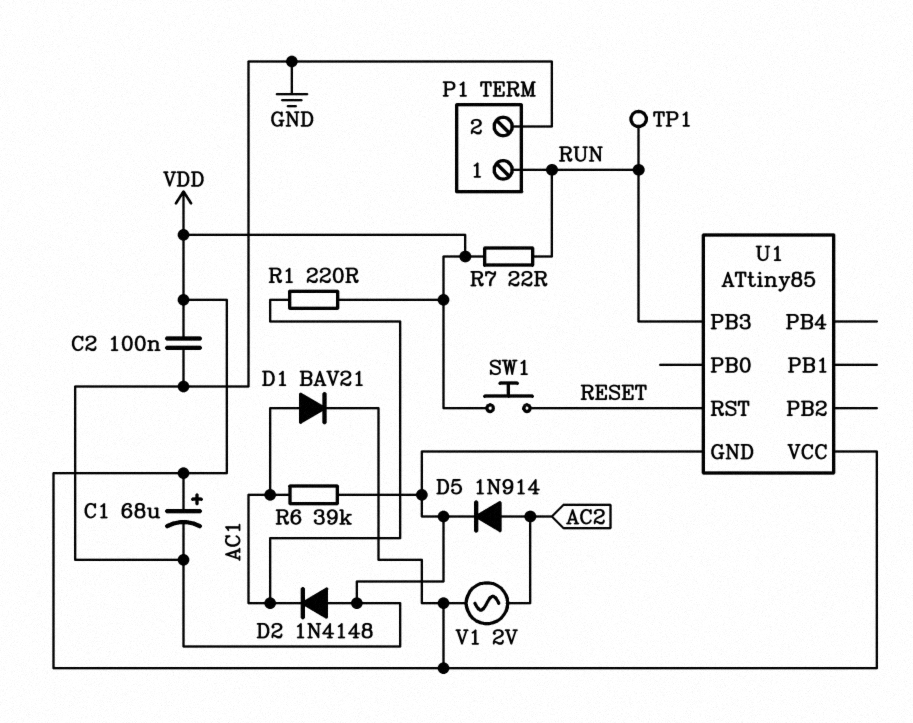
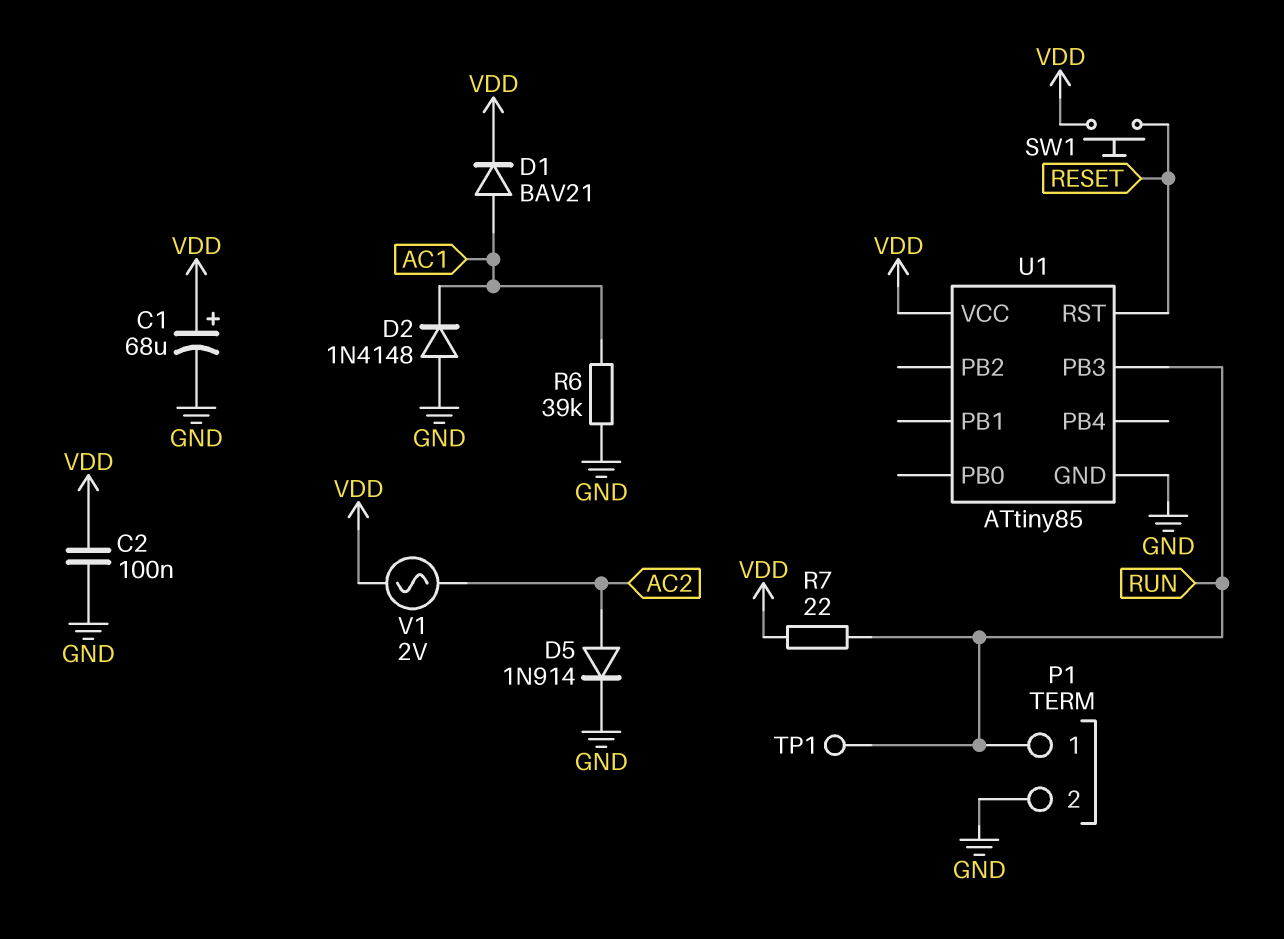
R1: 220 (AC1, VDD) -> none

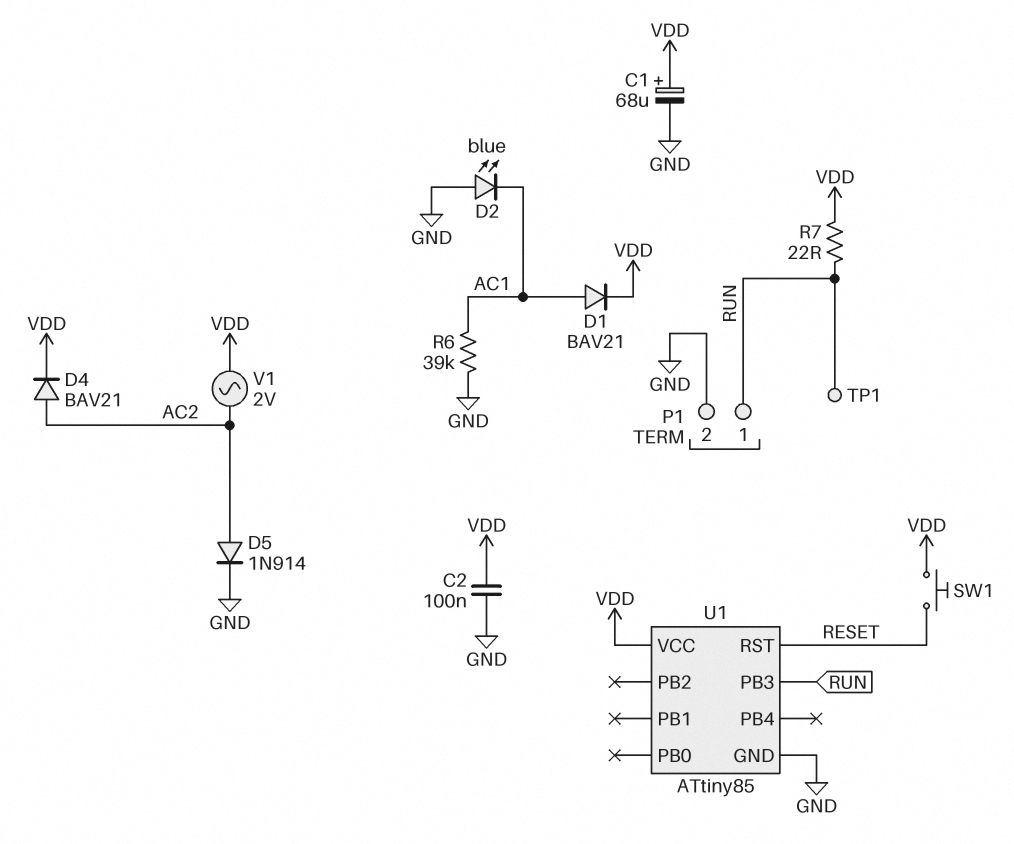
D2: diode 1N4148 (A GND, K AC1) -> LED blue (A GND, K AC1)
D4: none -> diode BAV21 (A AC2, K VDD)

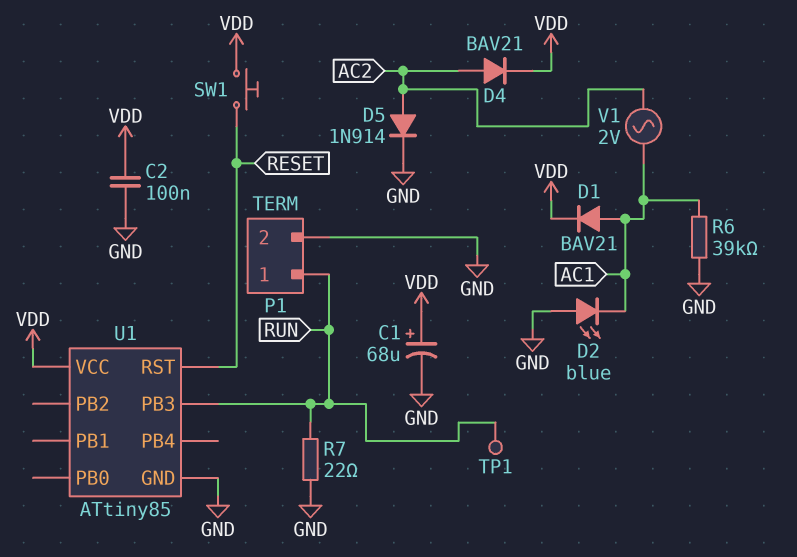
R7: 22 (RUN, VDD) -> 22 (GND, RUN)
V1: AC 2V (AC2, VDD) -> AC 2V (AC1, AC2)

